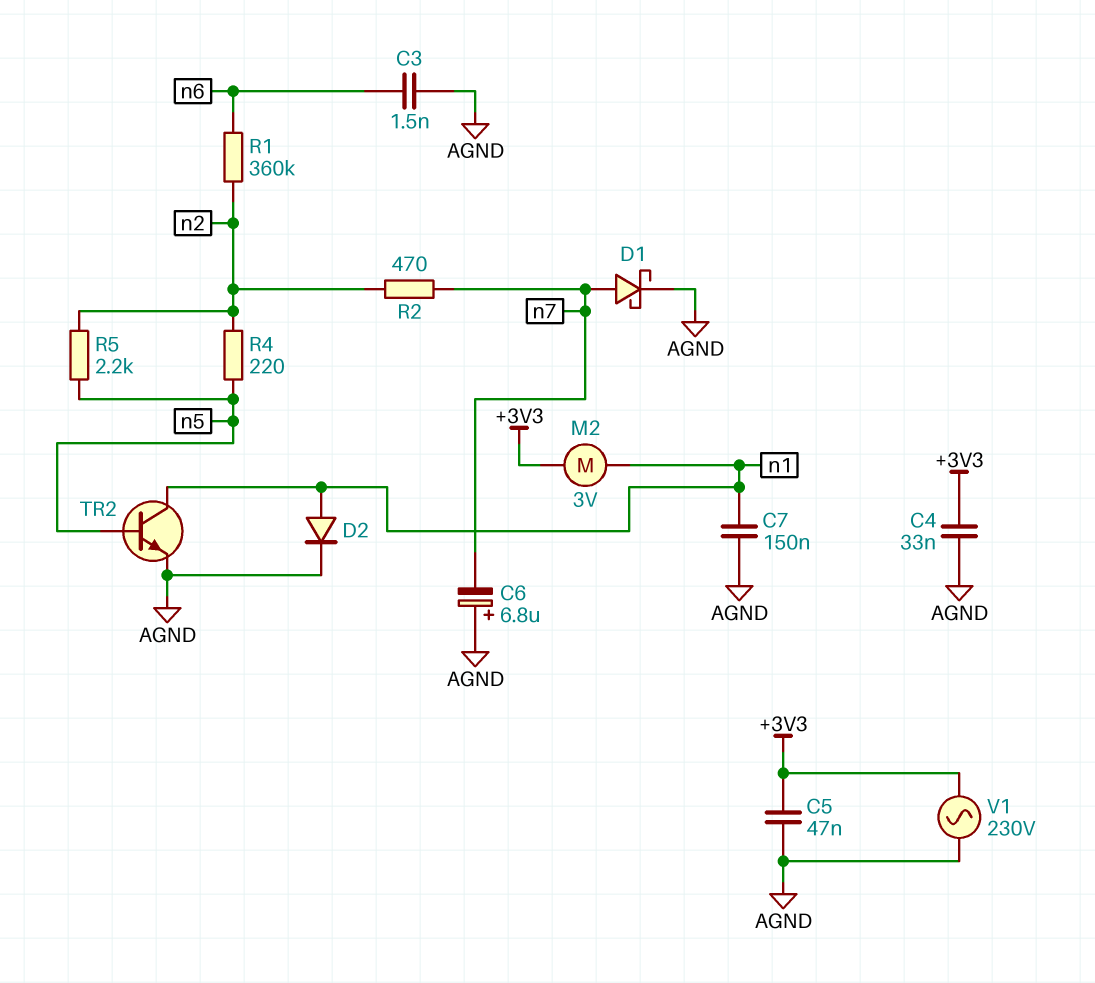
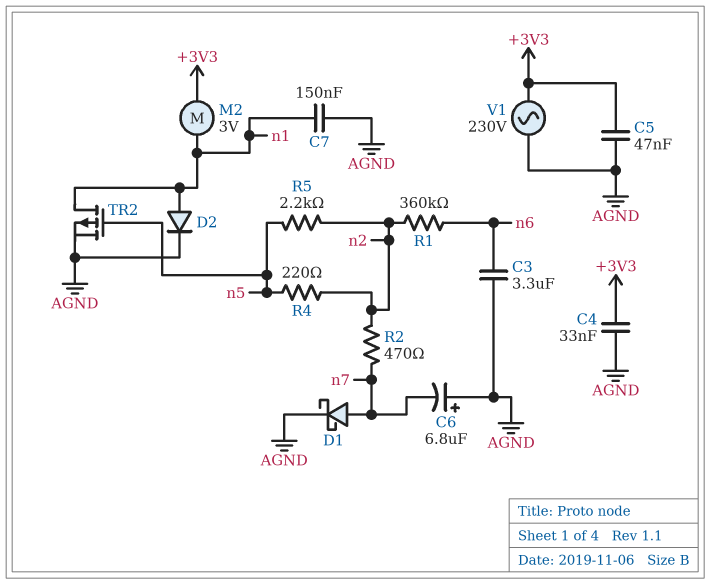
C3: 1.5nF (AGND, n6) -> 3.3uF (AGND, n6)
TR2: NPN (B n5, C n1, E AGND) -> PMOS (G n5, D n1, S AGND)

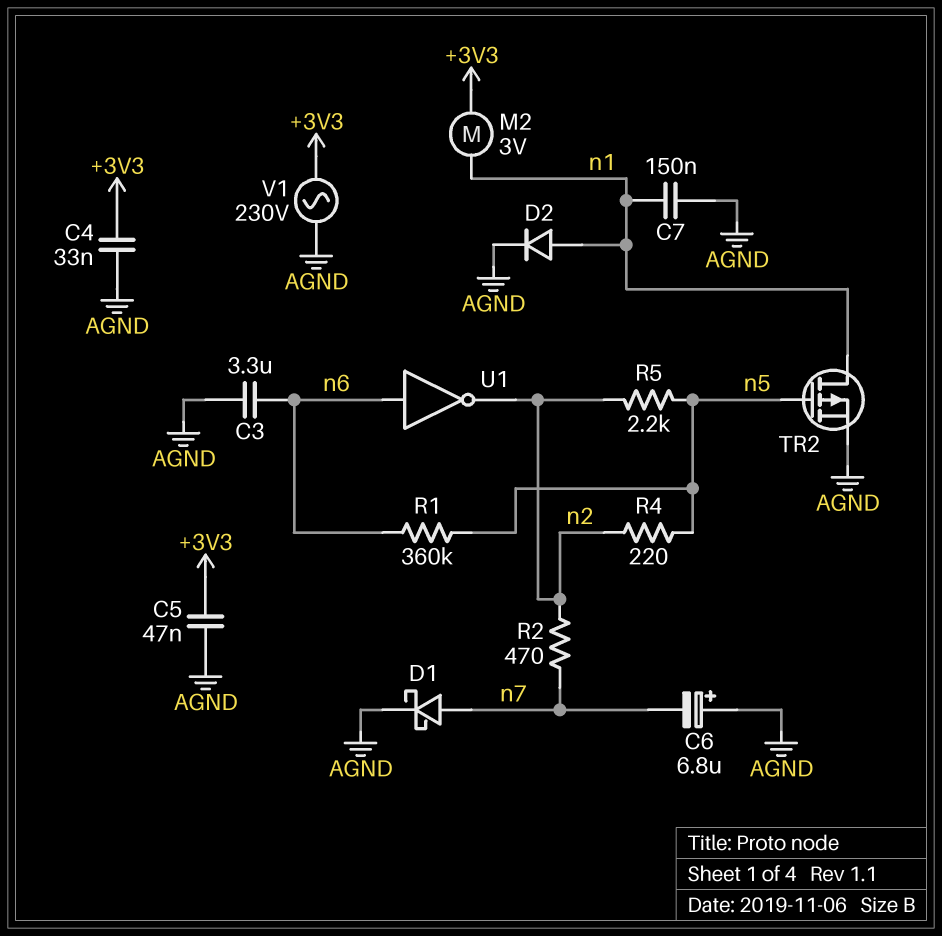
R1: 360k (n2, n6) -> 360k (n5, n6)
U1: none -> NOT (in n6, out n2)

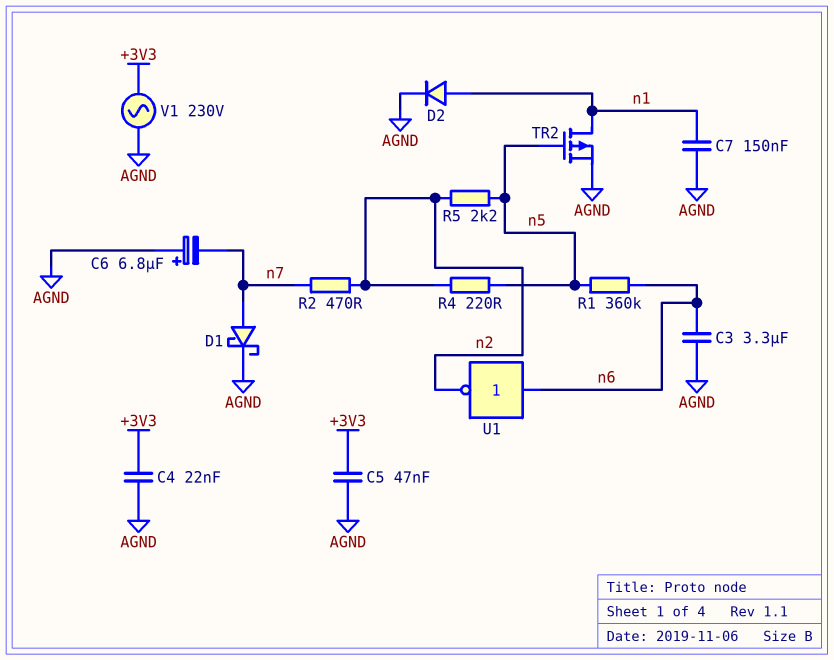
C4: 33nF (+3V3, AGND) -> 22nF (+3V3, AGND)
M2: motor 3V (+3V3, n1) -> none

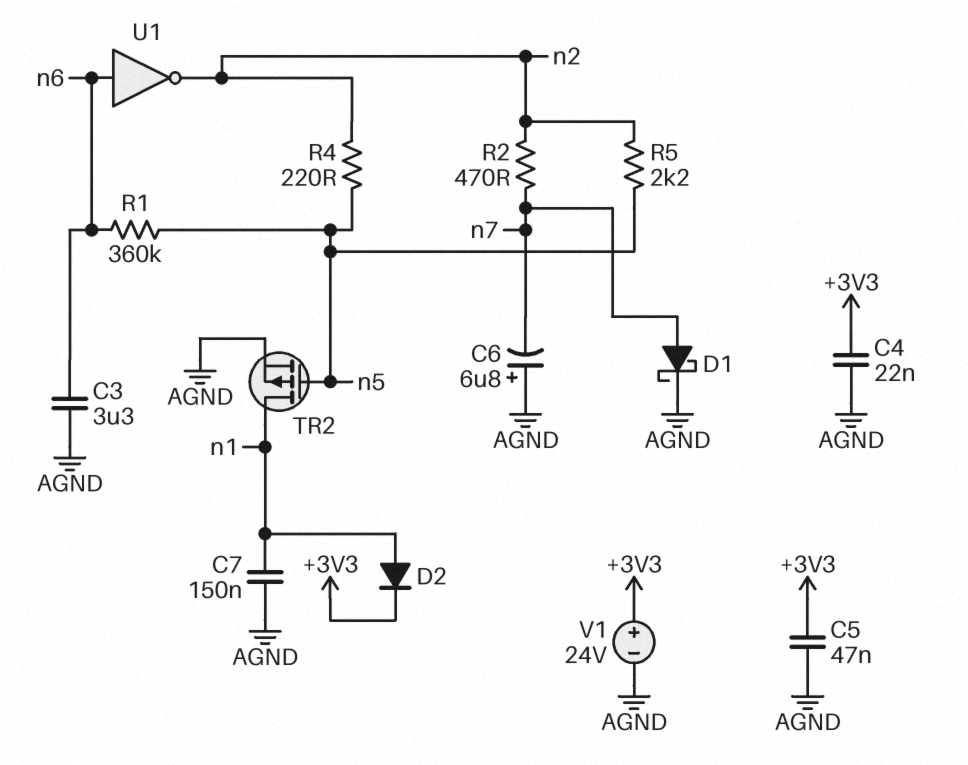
D2: diode (A n1, K AGND) -> diode (A n1, K +3V3)
V1: AC 230V (+3V3, AGND) -> 24V (plus +3V3, minus AGND)

